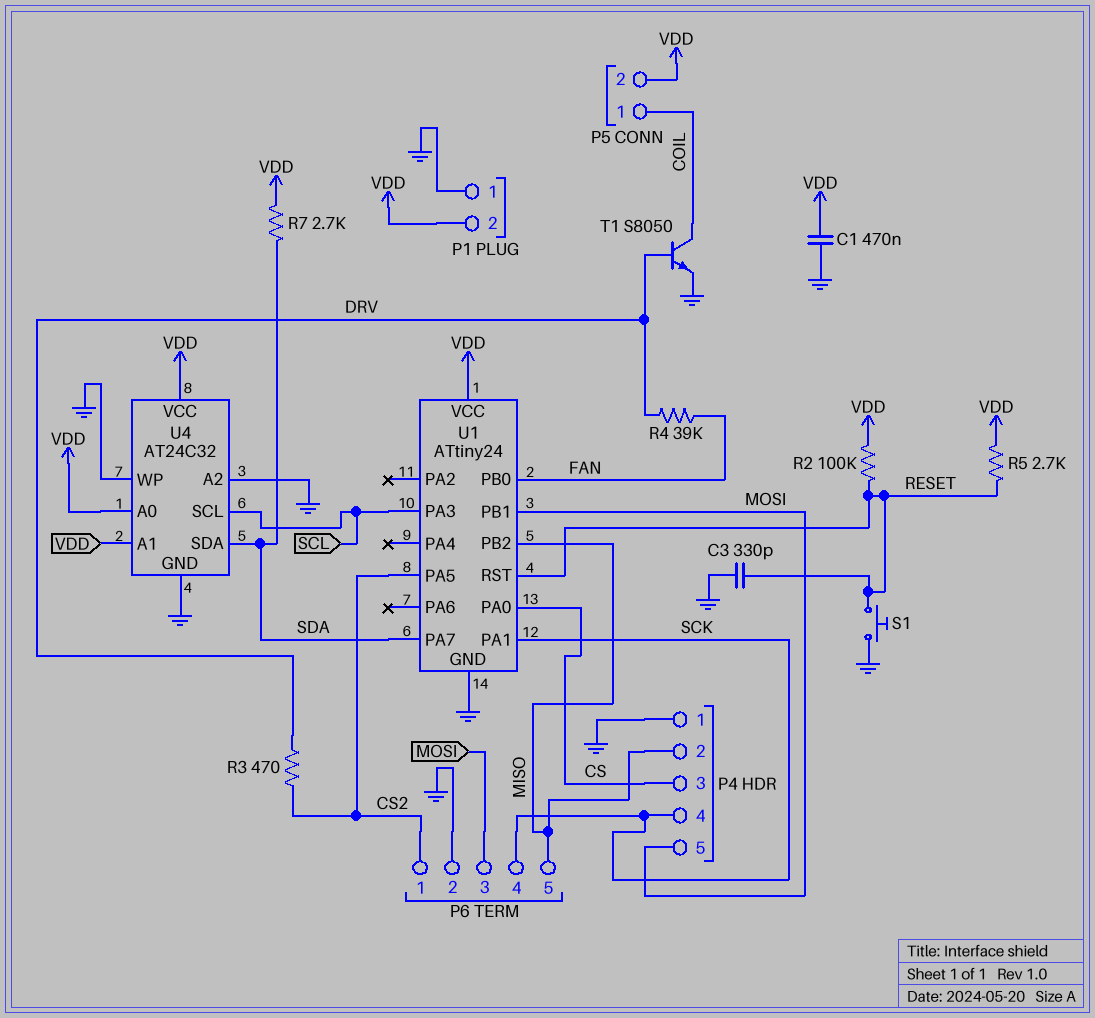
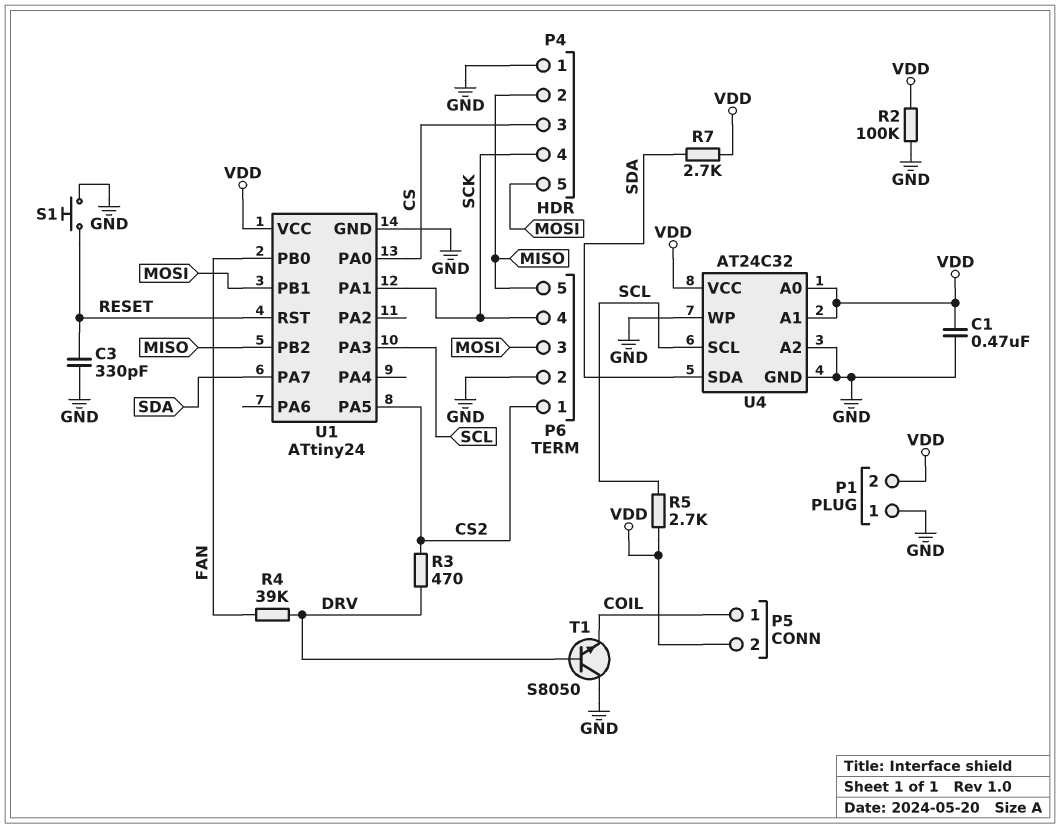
R2: 100k (RESET, VDD) -> 100k (GND, VDD)
R5: 2.7k (RESET, VDD) -> 2.7k (SCL, VDD)
T1: NPN S8050 (B DRV, C COIL, E GND) -> NPN S8050 (B DRV, C GND, E COIL)

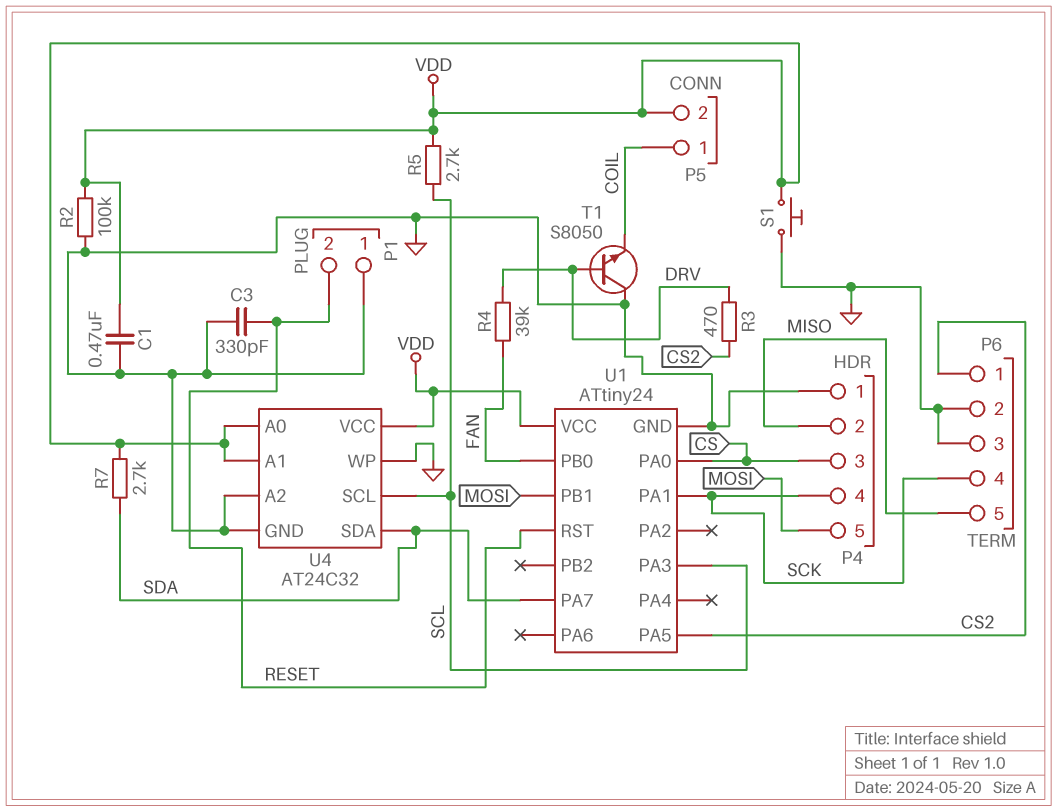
P1 pin 2: VDD -> RESET
P6 pin 3: MOSI -> GND
S1: button (GND, RESET) -> button (GND, VDD)
U1 pin PB2: MISO -> none

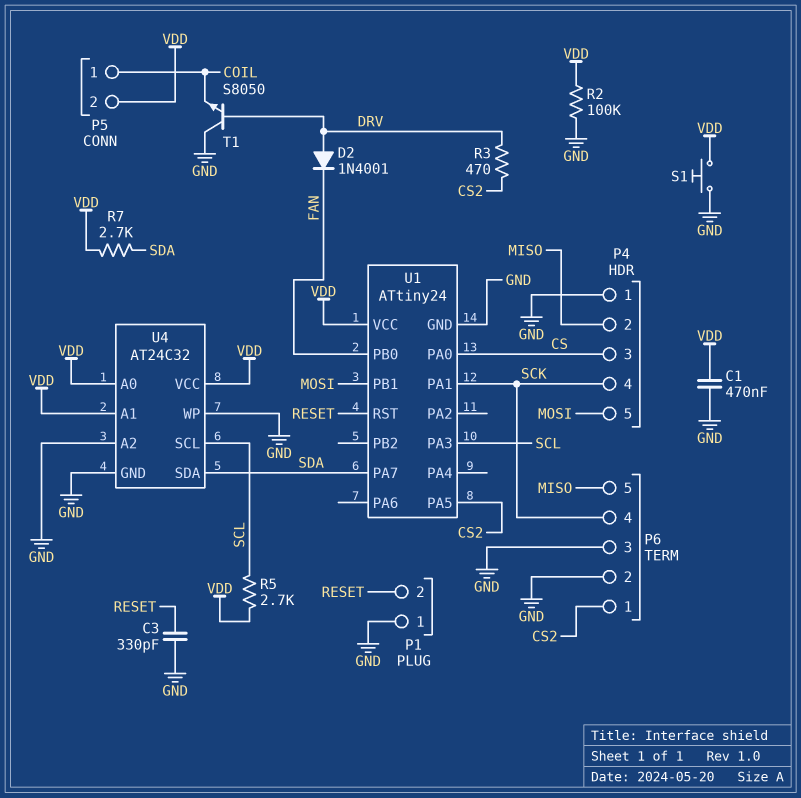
D2: none -> diode 1N4001 (A DRV, K FAN)
R4: 39k (DRV, FAN) -> none

